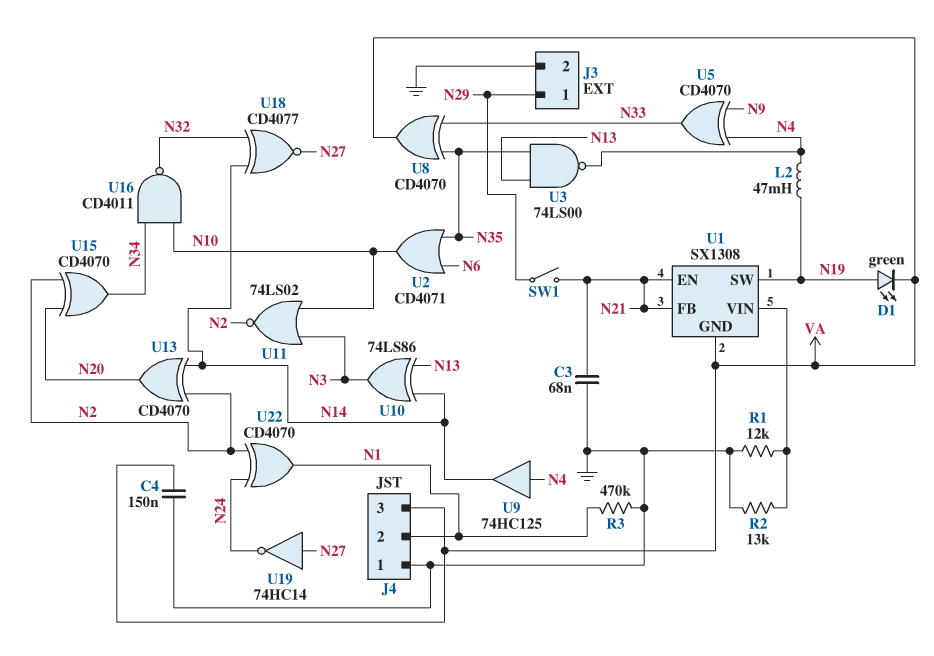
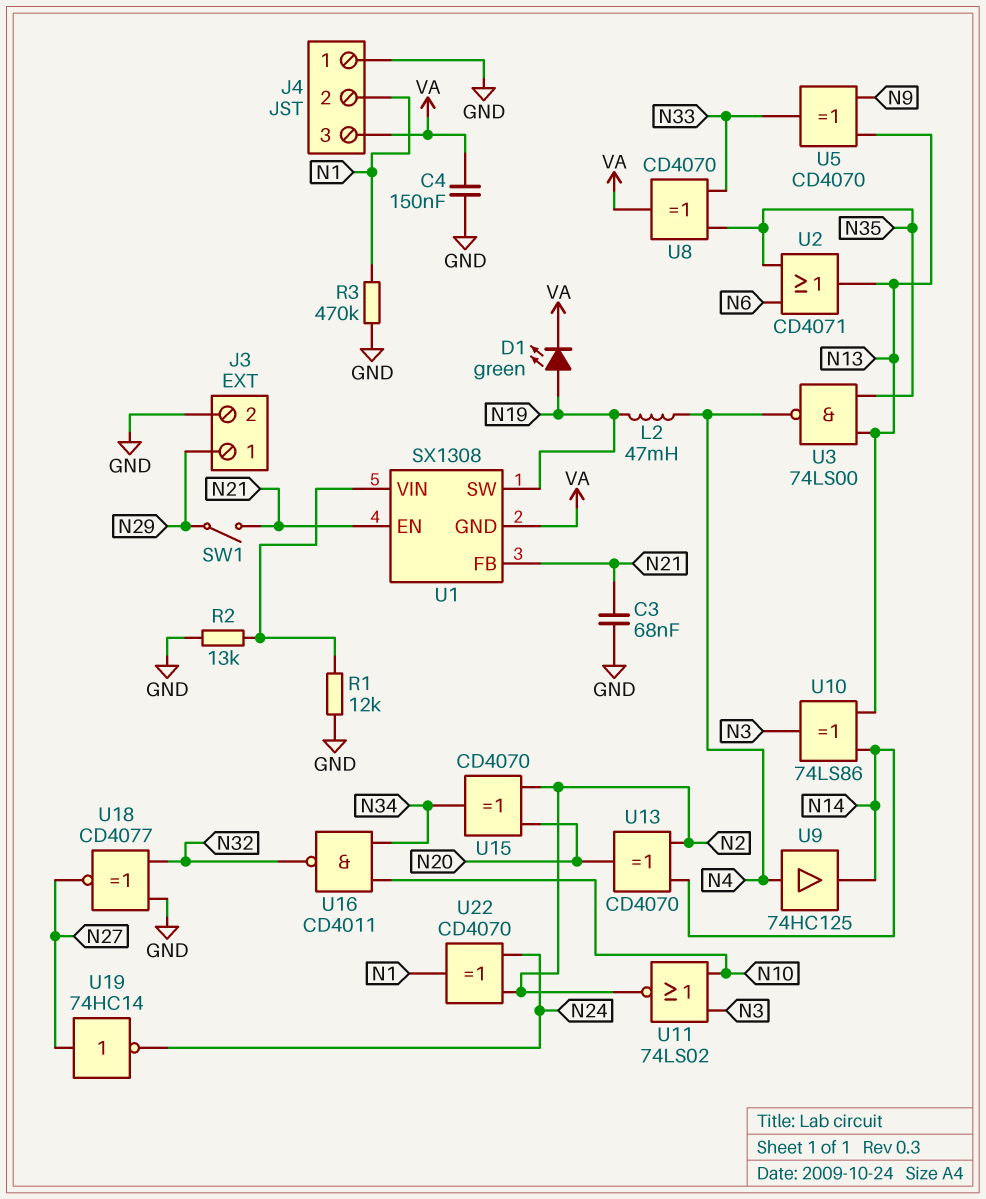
U2: OR CD4071 (in N6, in N35, out N10) -> OR CD4071 (in N6, in N35, out N13)
U5: XOR CD4070 (in N4, in N9, out N33) -> XOR CD4070 (in N9, in N13, out N33)
U18: XNOR CD4077 (in N14, in N32, out N27) -> XNOR CD4077 (in GND, in N32, out N27)

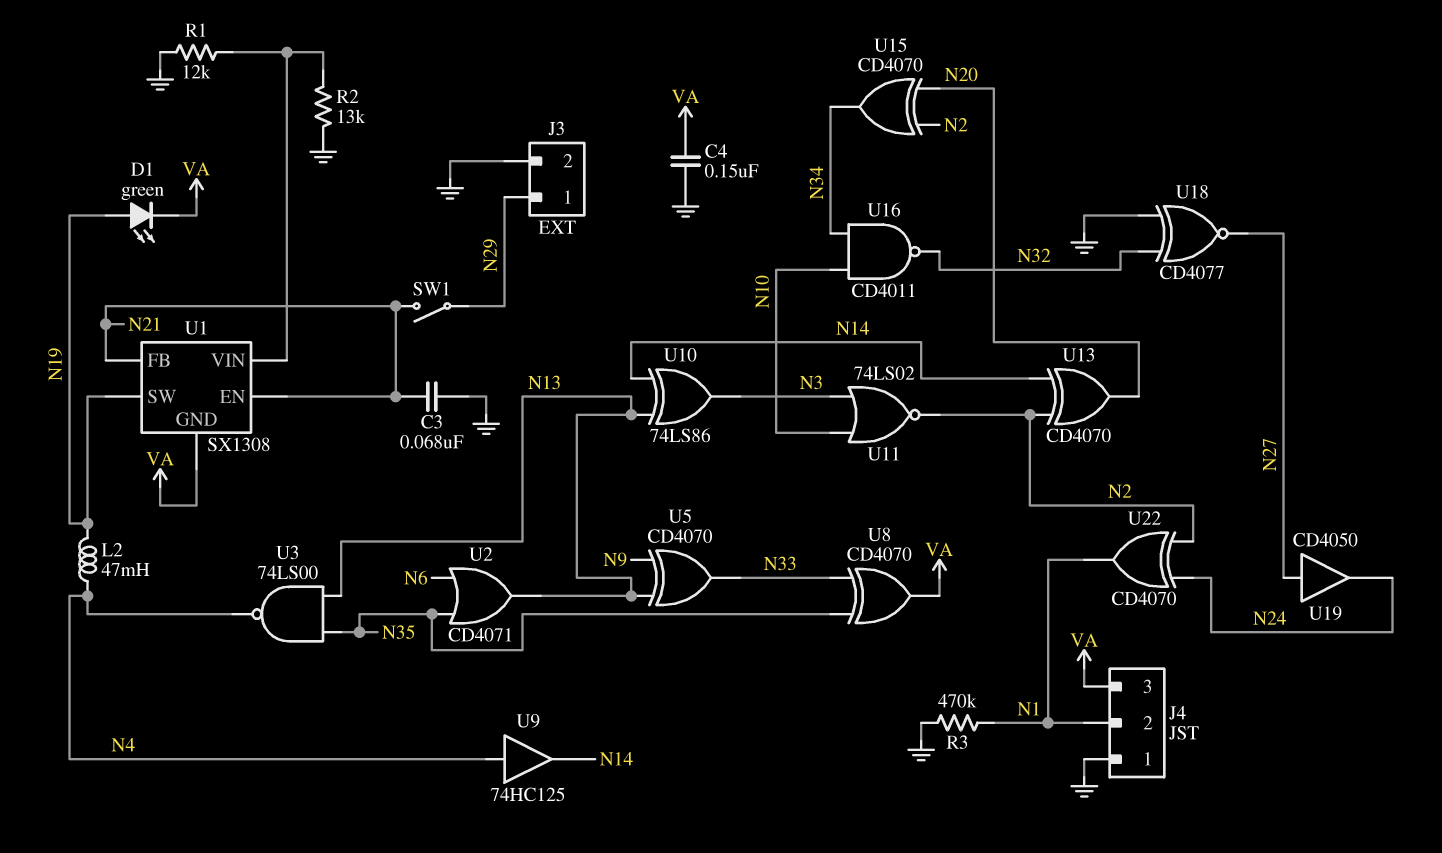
U19: NOT 74HC14 (in N27, out N24) -> buffer CD4050 (in N27, out N24)

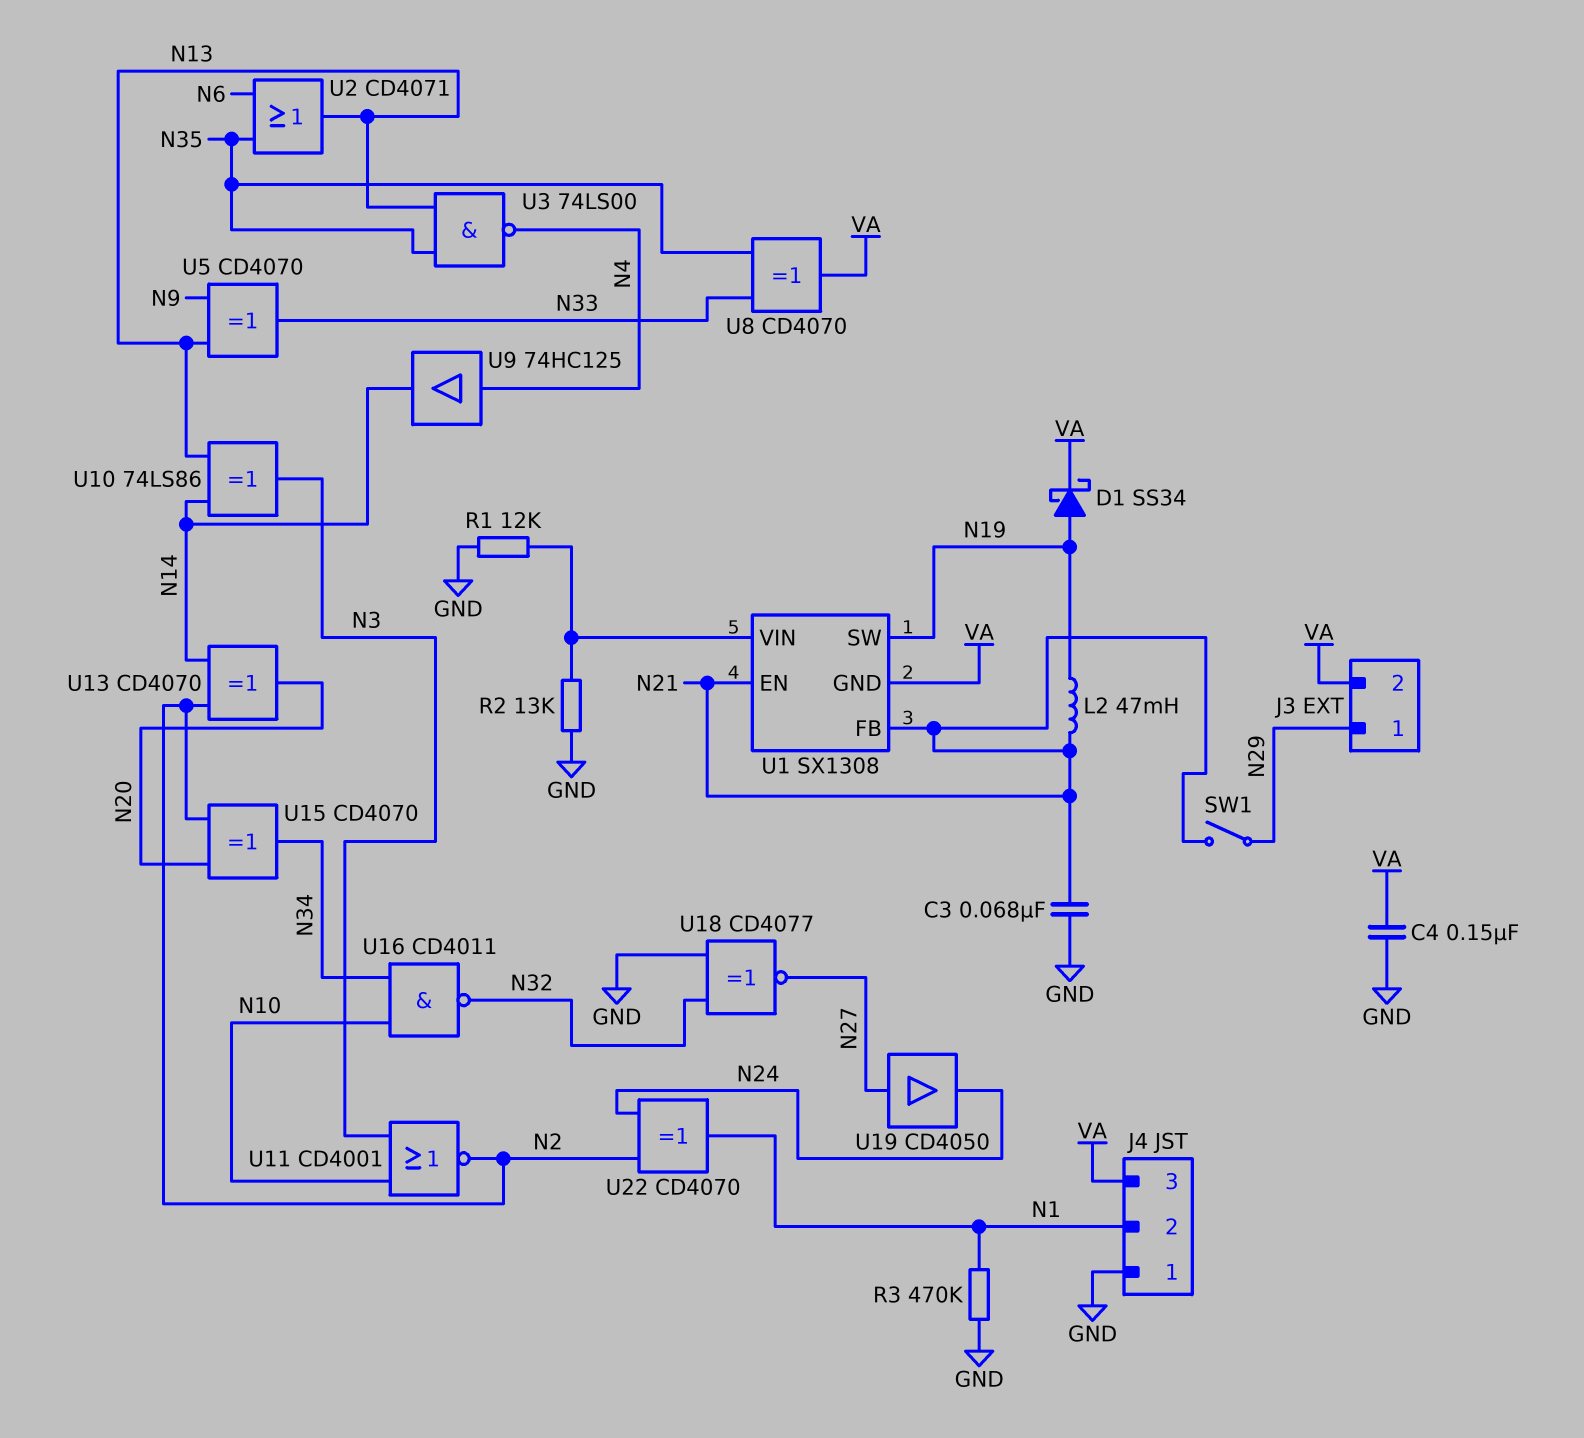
D1: LED green (A N19, K VA) -> schottky SS34 (A N19, K VA)
J3 pin 2: GND -> VA
L2: 47mH (N4, N19) -> 47mH (N19, N21)
U11: NOR 74LS02 (in N3, in N10, out N2) -> NOR CD4001 (in N3, in N10, out N2)

